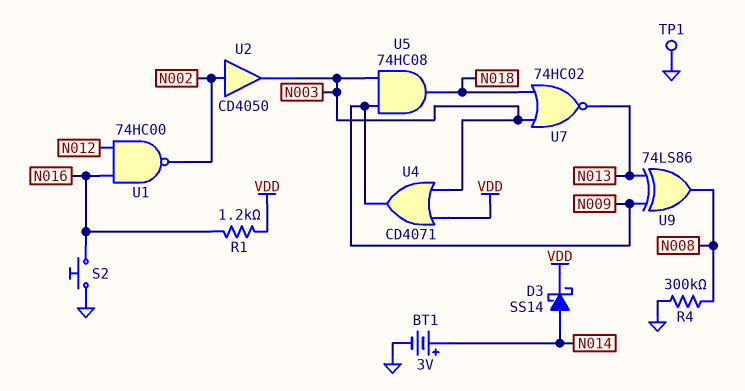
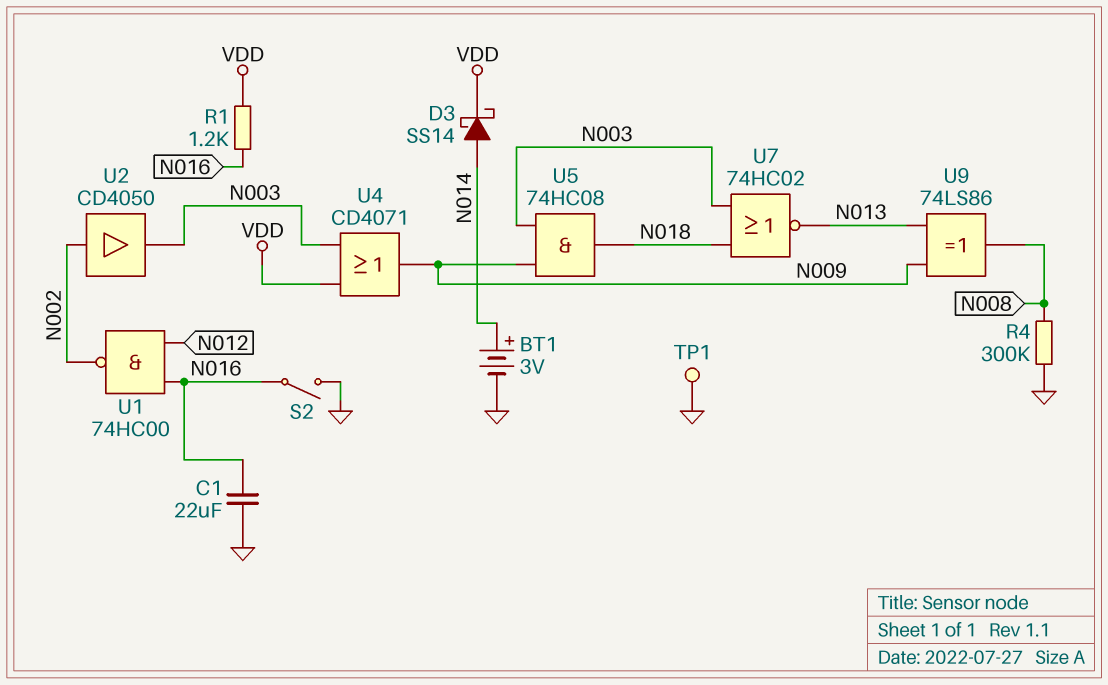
C1: none -> 22uF (GND, N016)
S2: button (GND, N016) -> switch (GND, N016)

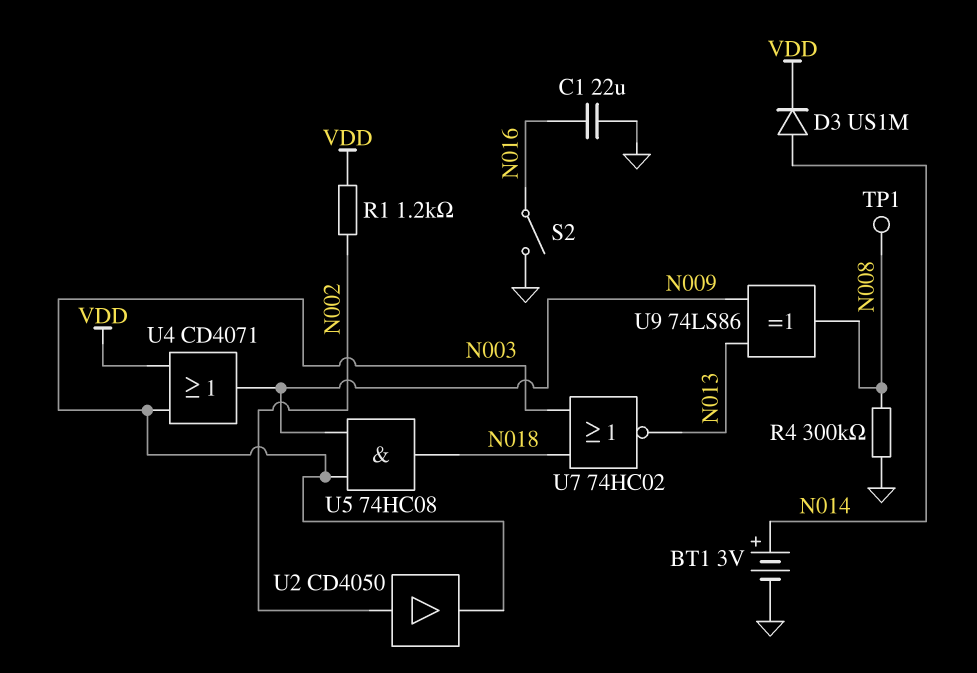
D3: schottky SS14 (A N014, K VDD) -> diode US1M (A N014, K VDD)
R1: 1.2k (N016, VDD) -> 1.2k (N002, VDD)
TP1: test point (GND) -> test point (N008)
U1: NAND 74HC00 (in N012, in N016, out N002) -> none

